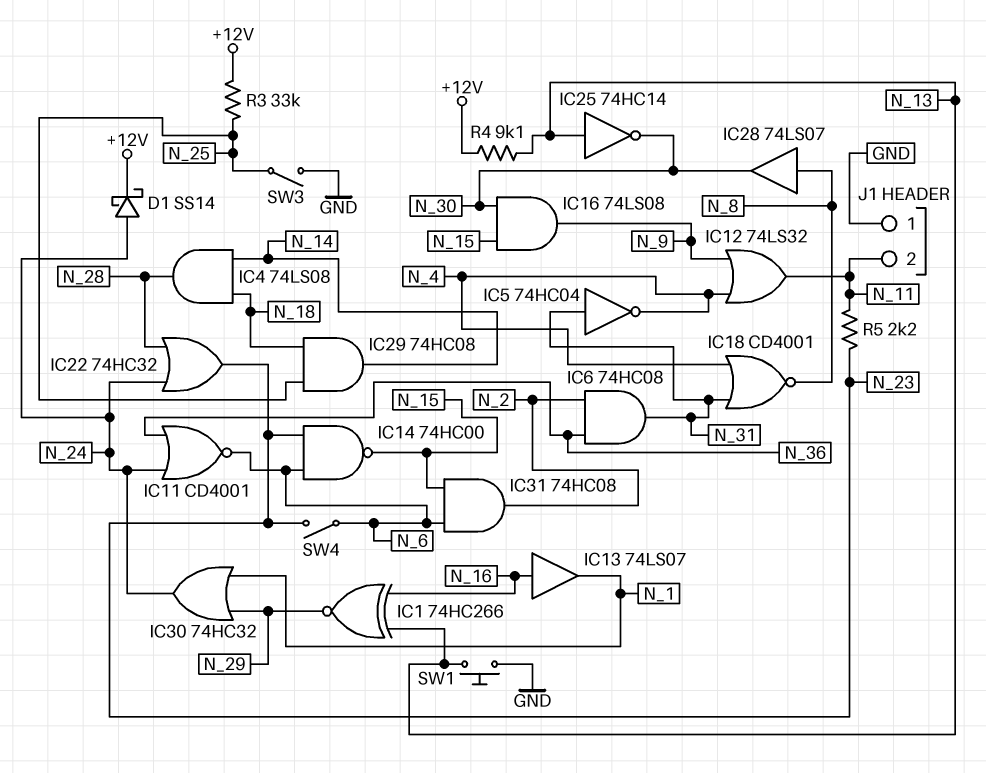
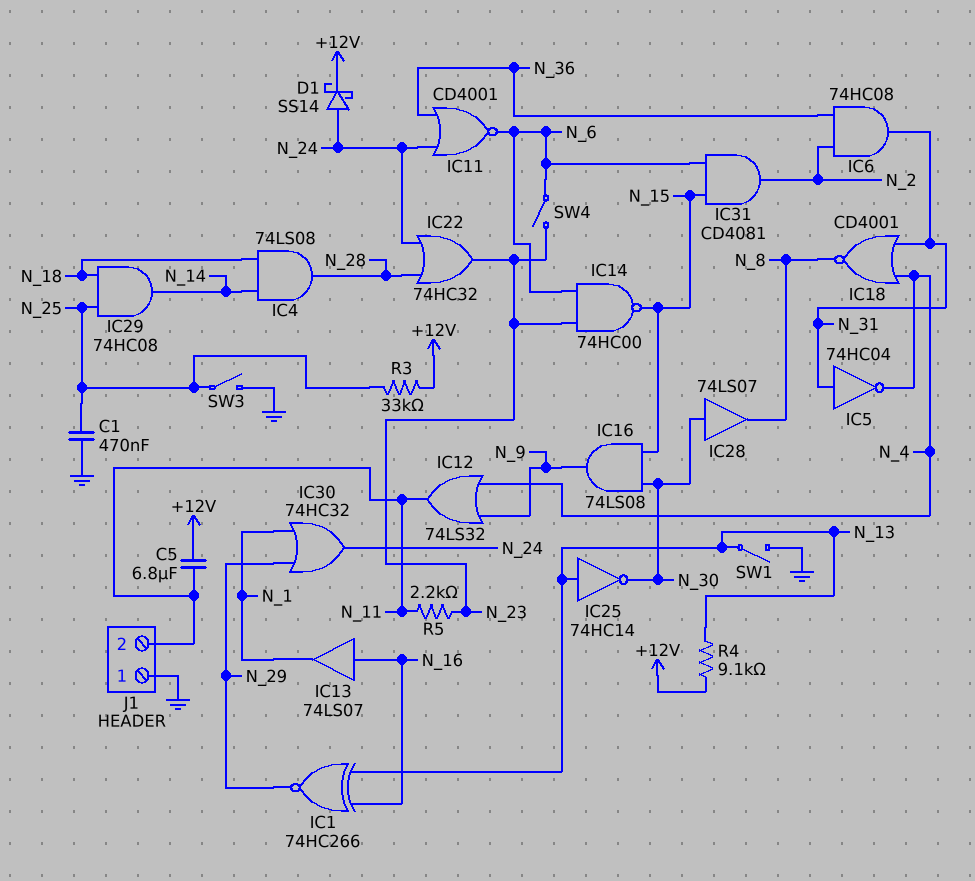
C1: none -> 470nF (GND, N_25)
C5: none -> 6.8uF (+12V, N_11)
IC28: buffer 74LS07 (in N_8, out N_30) -> buffer 74LS07 (in N_30, out N_8)
IC31: AND 74HC08 (in N_6, in N_15, out N_2) -> AND CD4081 (in N_6, in N_15, out N_2)
SW1: button (GND, N_13) -> switch (GND, N_13)

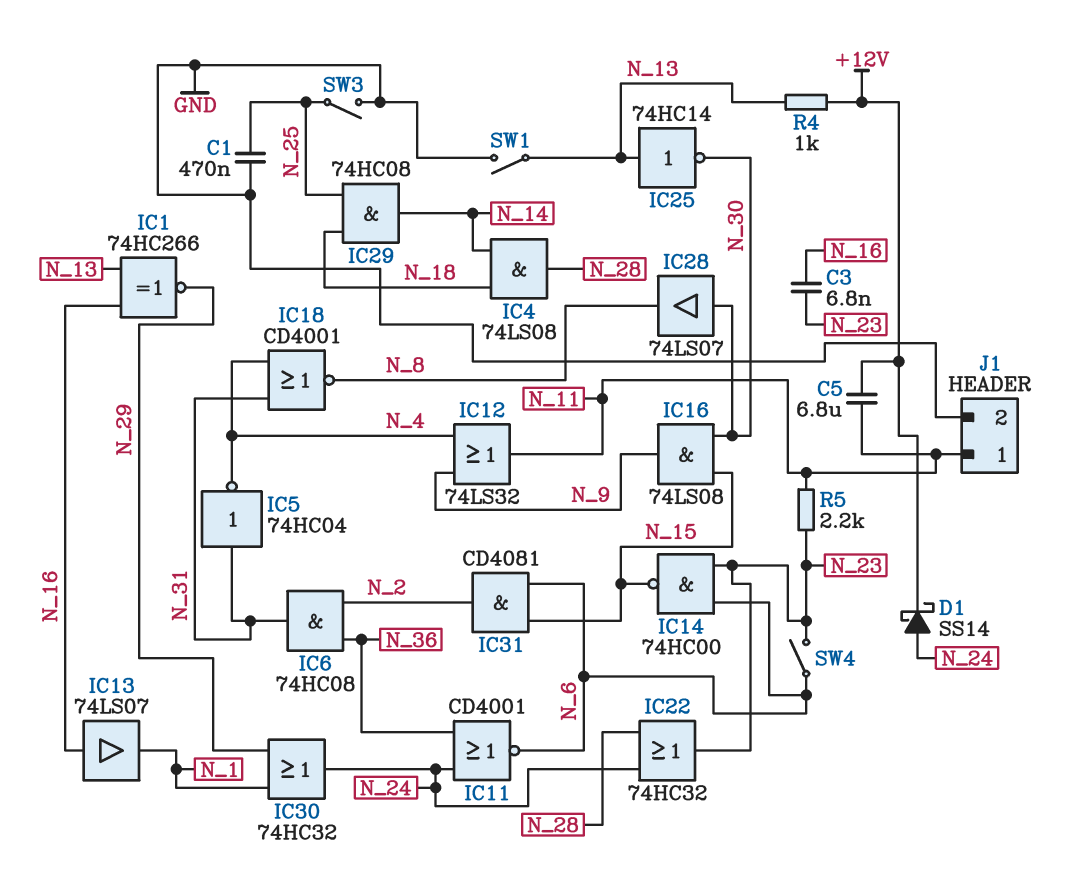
C3: none -> 6.8nF (N_16, N_23)
J1 pin 1: GND -> N_11
J1 pin 2: N_11 -> GND
R3: 33k (+12V, N_25) -> none
R4: 9.1k (+12V, N_13) -> 1k (+12V, N_13)

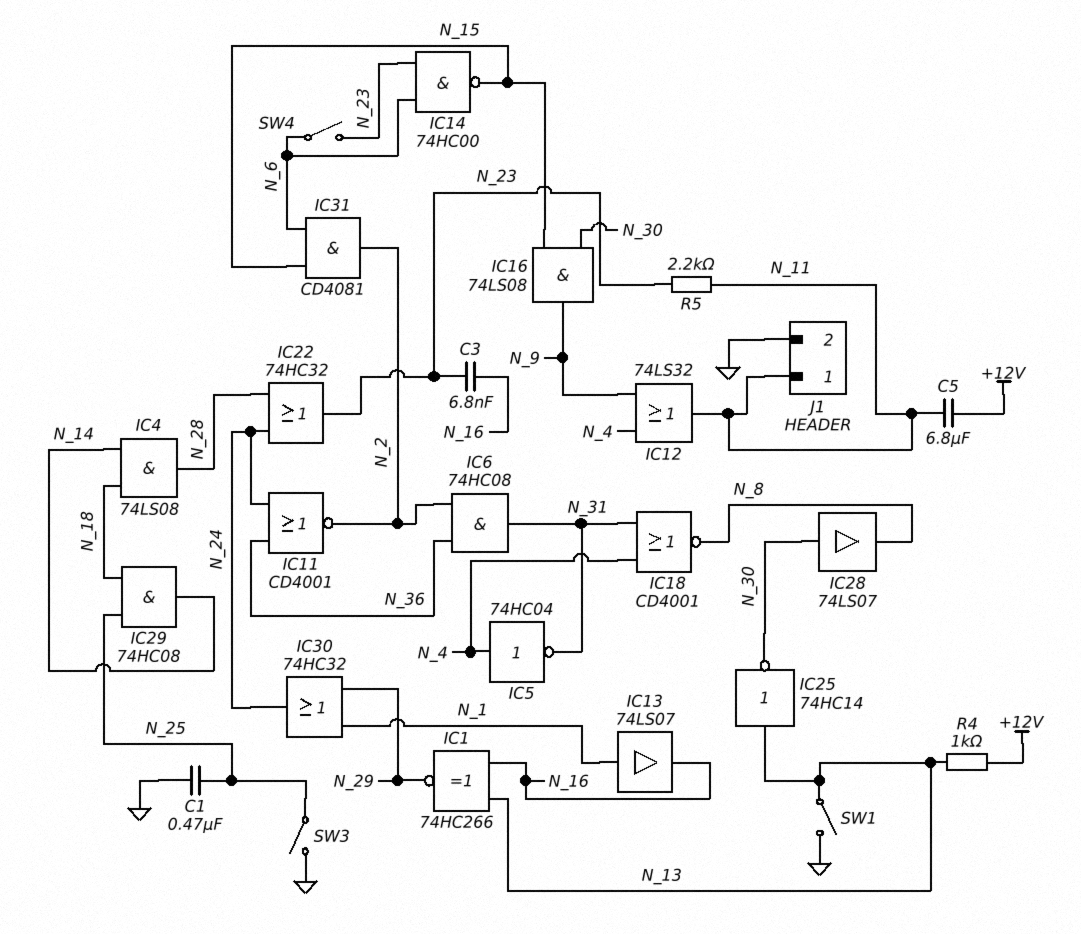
D1: schottky SS14 (A N_24, K +12V) -> none
IC5: NOT 74HC04 (in N_31, out N_4) -> NOT 74HC04 (in N_4, out N_31)
IC11: NOR CD4001 (in N_24, in N_36, out N_6) -> NOR CD4001 (in N_24, in N_36, out N_2)
IC13: buffer 74LS07 (in N_16, out N_1) -> buffer 74LS07 (in N_1, out N_16)

